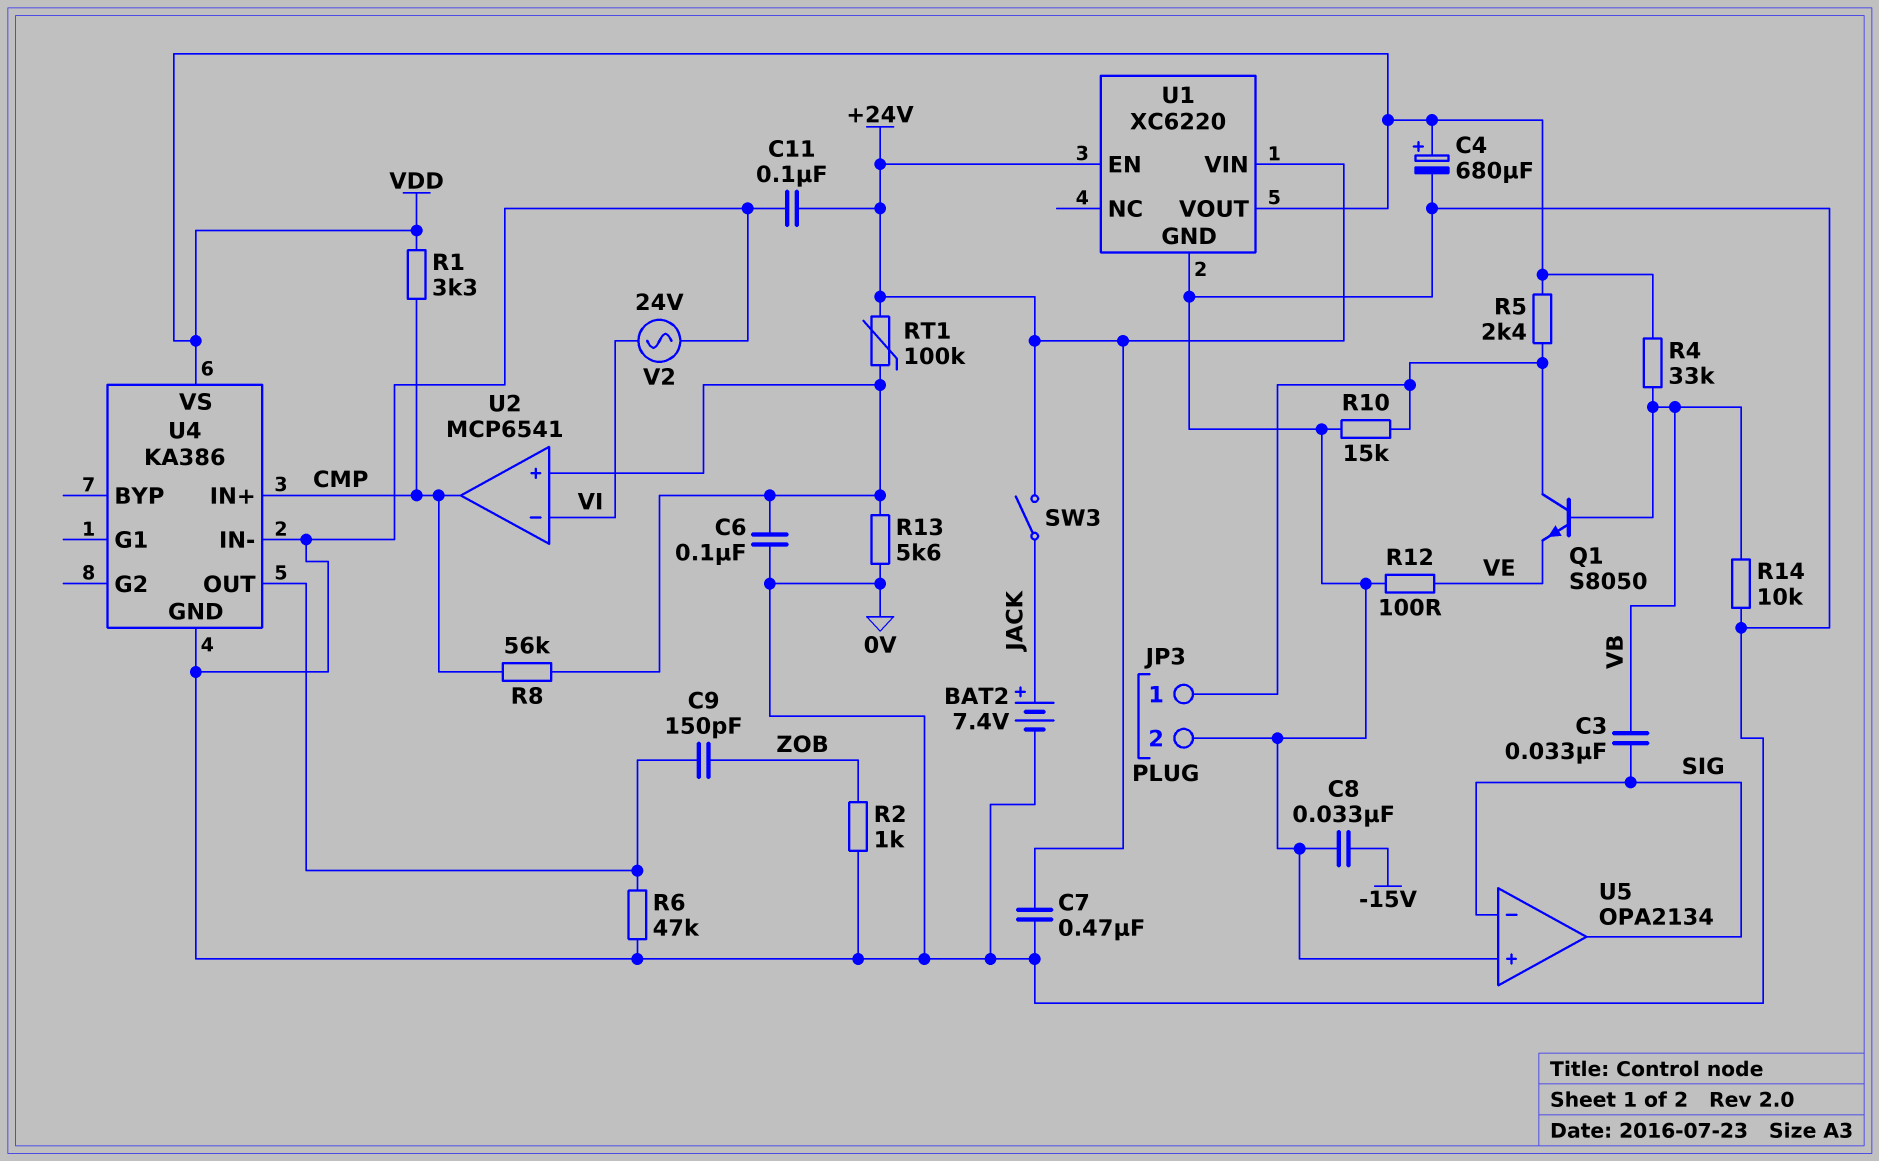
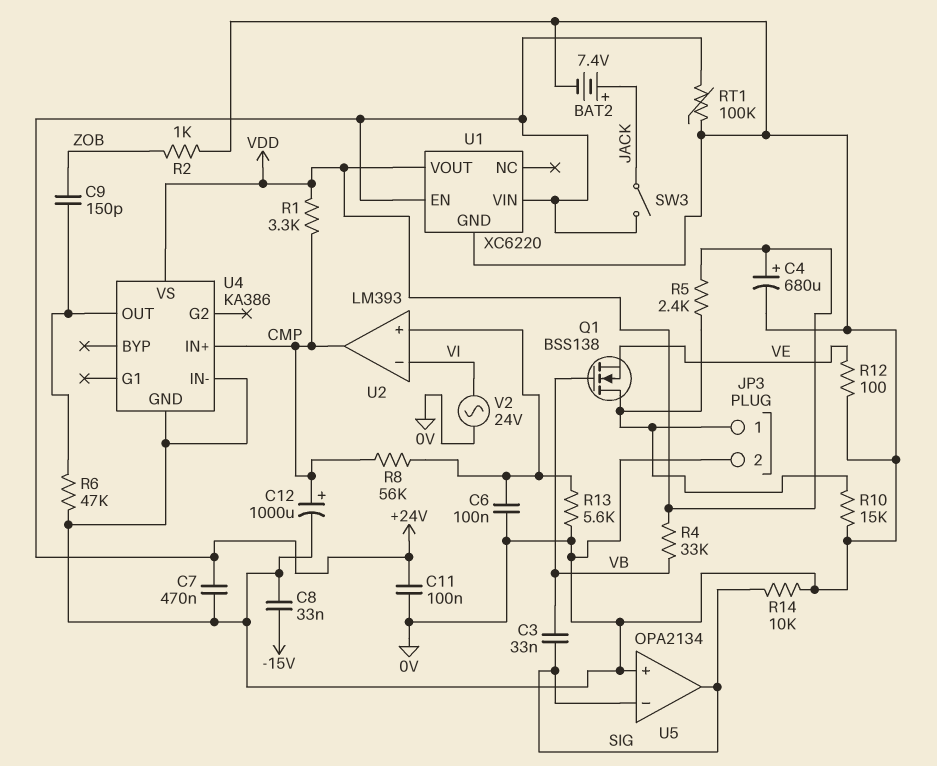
C12: none -> 1000uF (plus CMP, minus 0V)
Q1: NPN S8050 (B VB, C JP3/1, E VE) -> NMOS BSS138 (G VB, D JP3/1, S VE)
R14: 10k (0V, VB) -> 10k (0V, SIG)
RT1: 100k (+24V, U2/in+) -> 100k (+24V, 0V)
U2: MCP6541 -> LM393

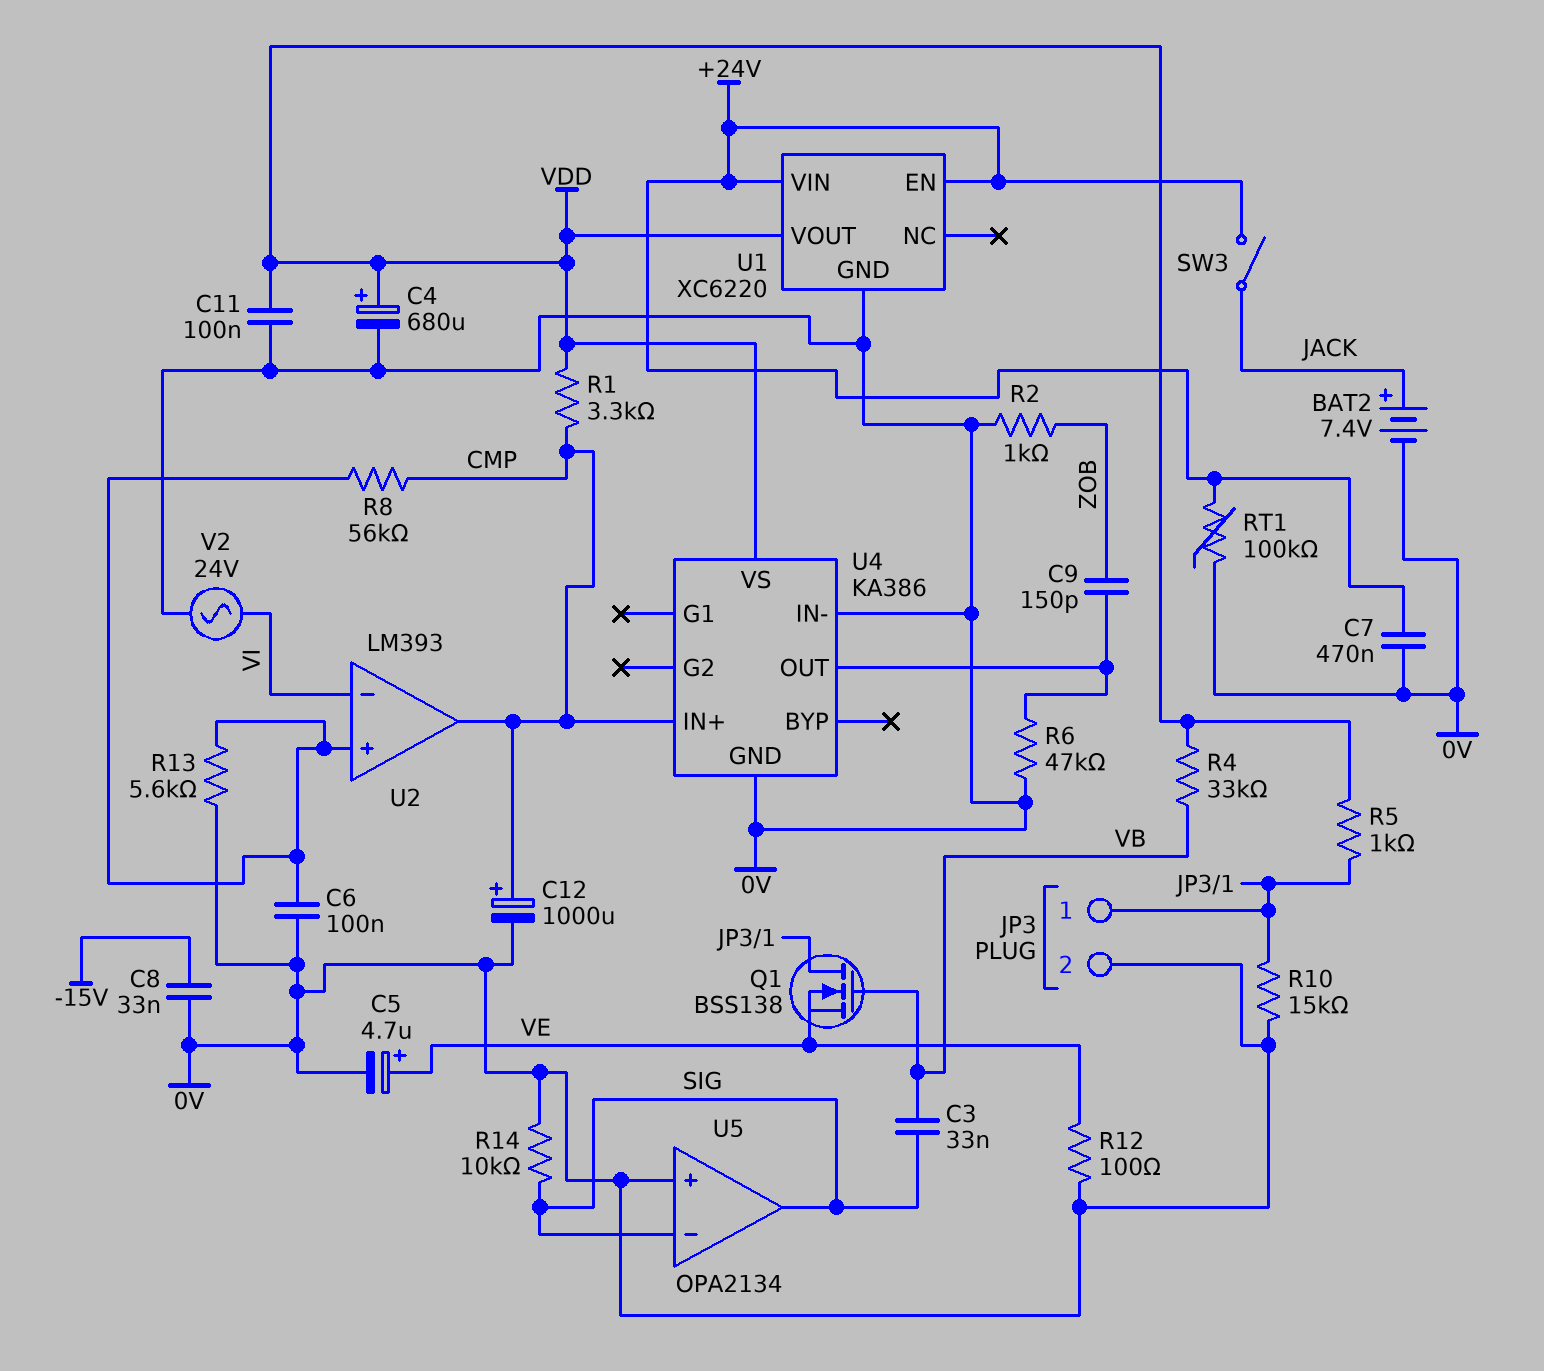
C5: none -> 4.7uF (plus VE, minus 0V)
C11: 100nF (+24V, 0V) -> 100nF (0V, VDD)
R5: 2.4k (JP3/1, VDD) -> 1k (JP3/1, VDD)

